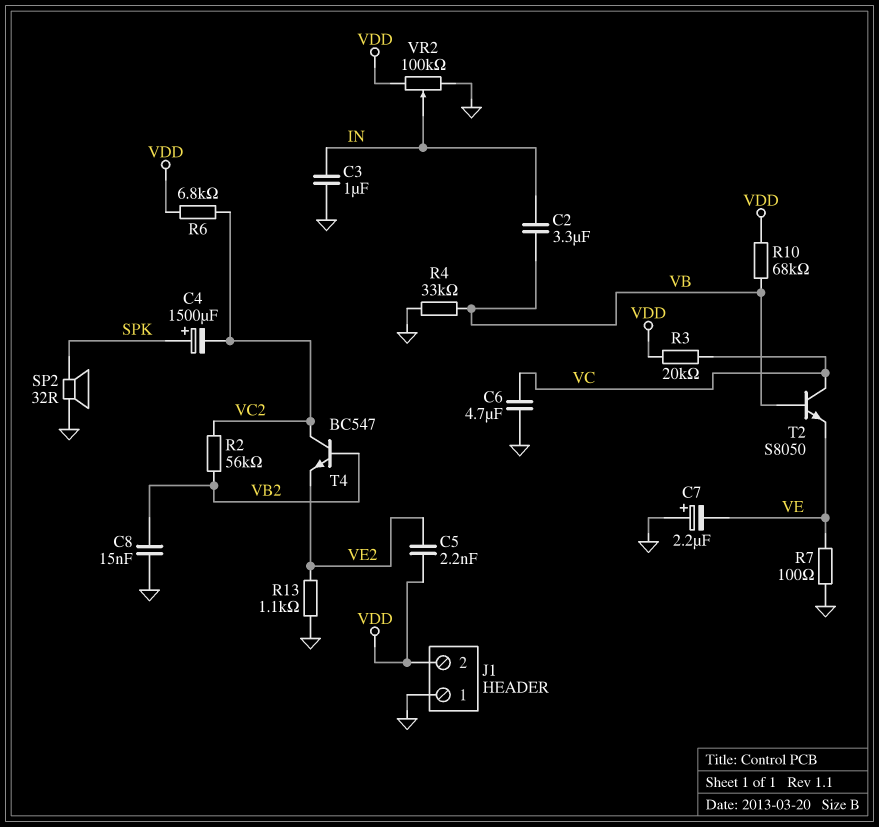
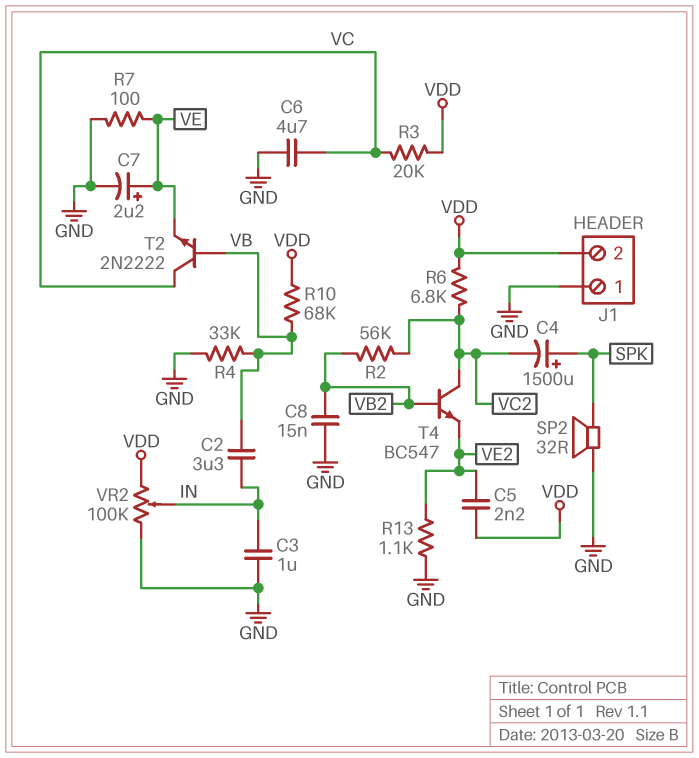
C7: 2.2uF (plus GND, minus VE) -> 2.2uF (plus VE, minus GND)
T2: NPN S8050 (B VB, C VC, E VE) -> NPN 2N2222 (B VB, C VC, E VE)

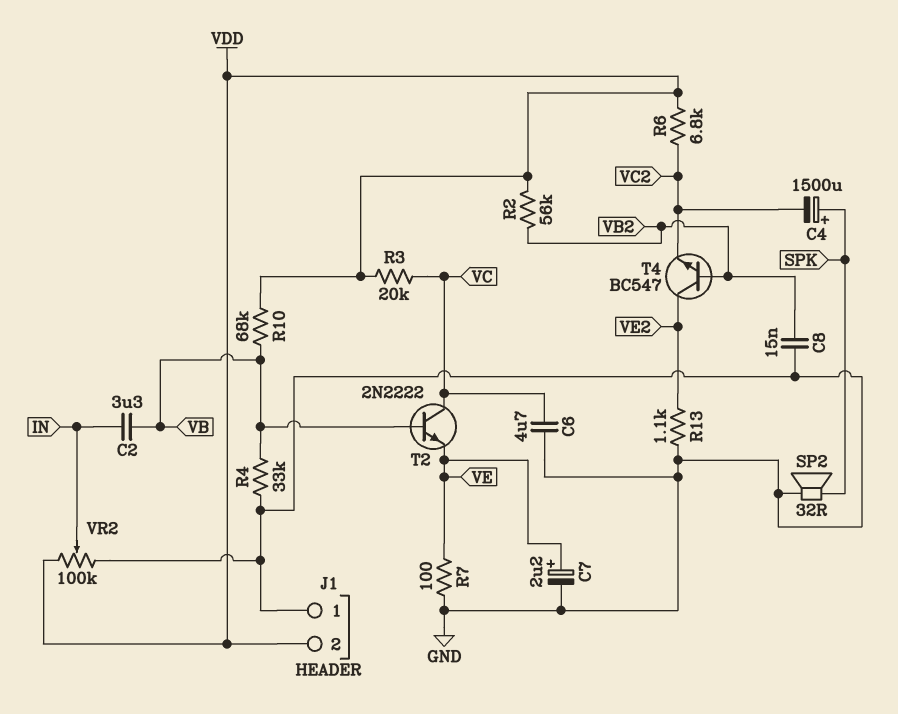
C3: 1uF (GND, IN) -> none
C5: 2.2nF (VDD, VE2) -> none
R2: 56k (VB2, VC2) -> 56k (VB2, VDD)
T4: NPN BC547 (B VB2, C VC2, E VE2) -> NPN BC547 (B VB2, C VE2, E VC2)

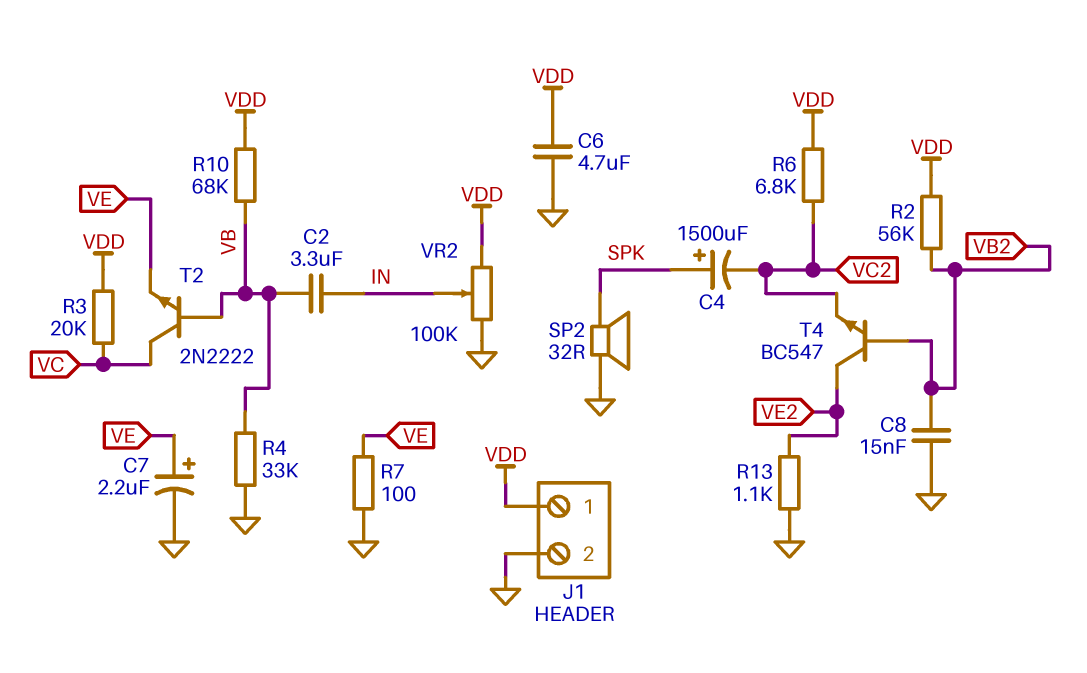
C6: 4.7uF (GND, VC) -> 4.7uF (GND, VDD)
J1 pin 1: GND -> VDD
J1 pin 2: VDD -> GND

